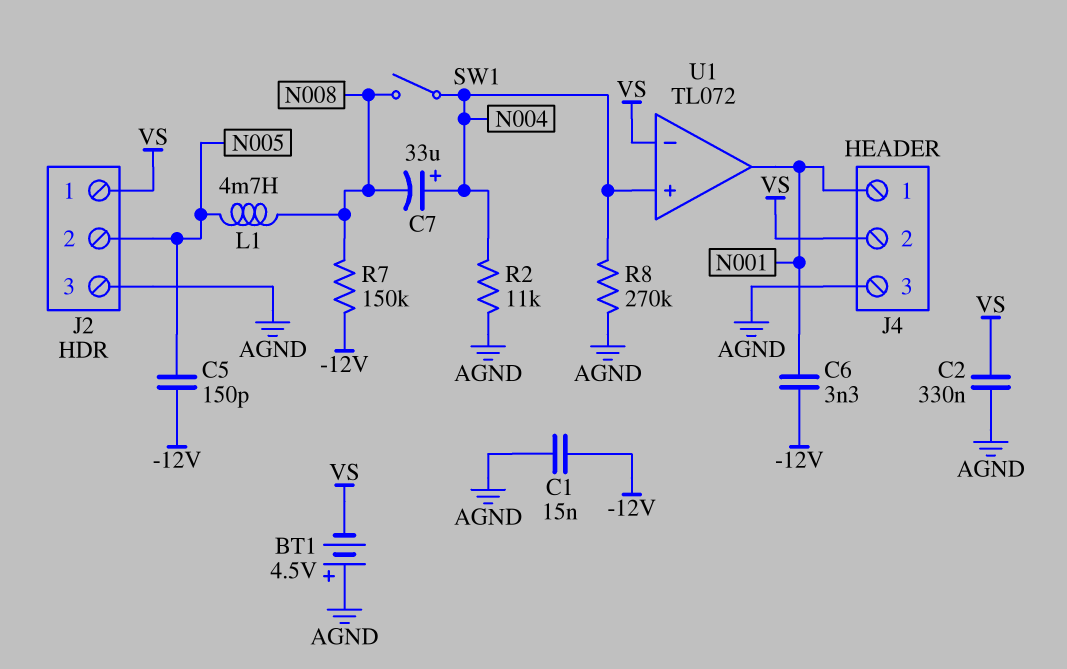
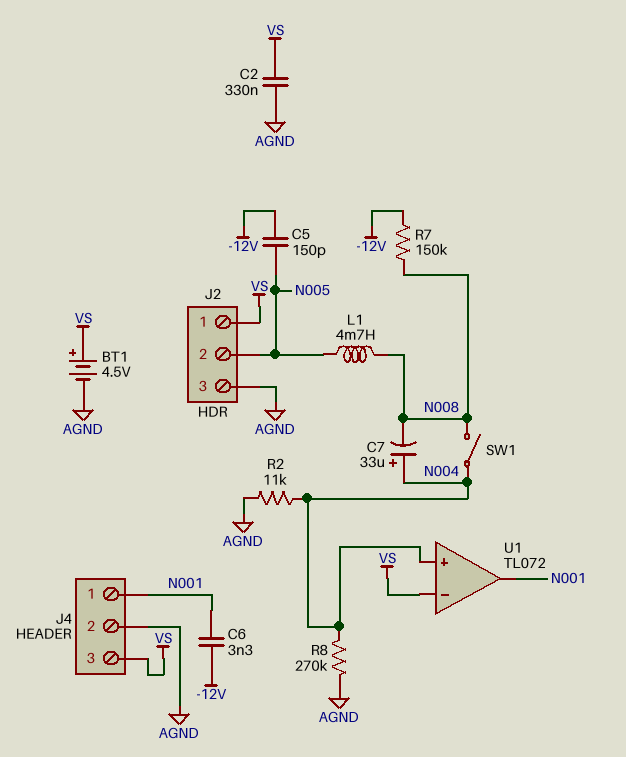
BT1: 4.5V (plus AGND, minus VS) -> 4.5V (plus VS, minus AGND)
C1: 15nF (-12V, AGND) -> none
J4 pin 2: VS -> AGND
J4 pin 3: AGND -> VS

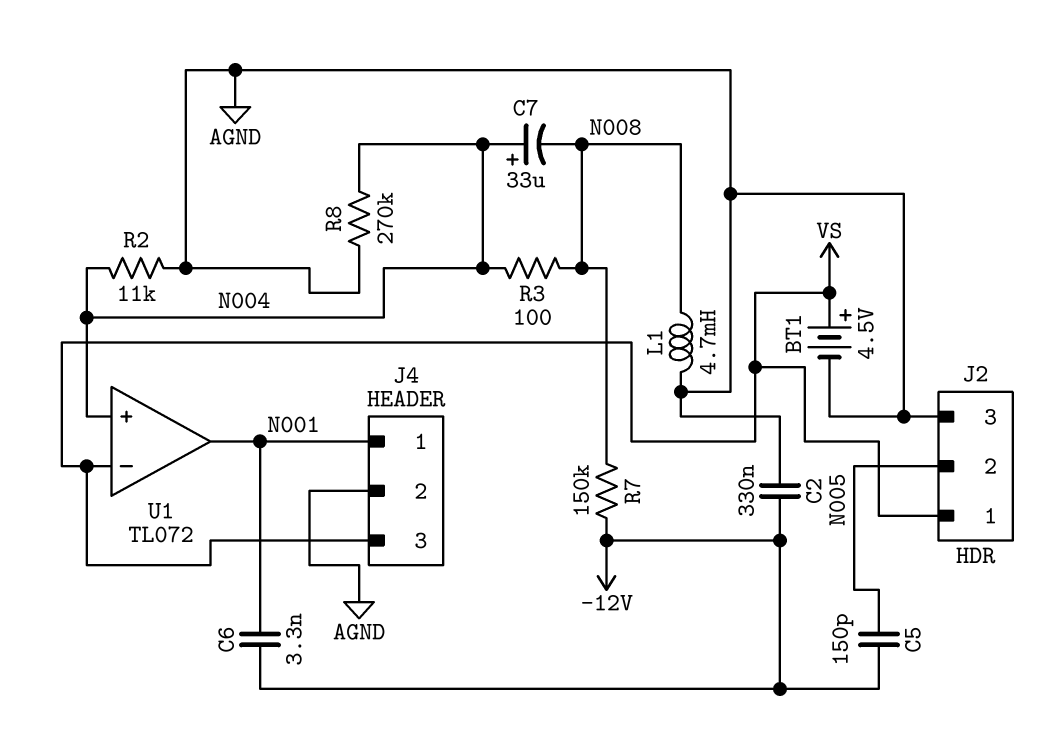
C2: 330nF (AGND, VS) -> 330nF (-12V, AGND)
L1: 4.7mH (N005, N008) -> 4.7mH (AGND, N008)
R3: none -> 100 (N004, N008)
SW1: switch (N004, N008) -> none

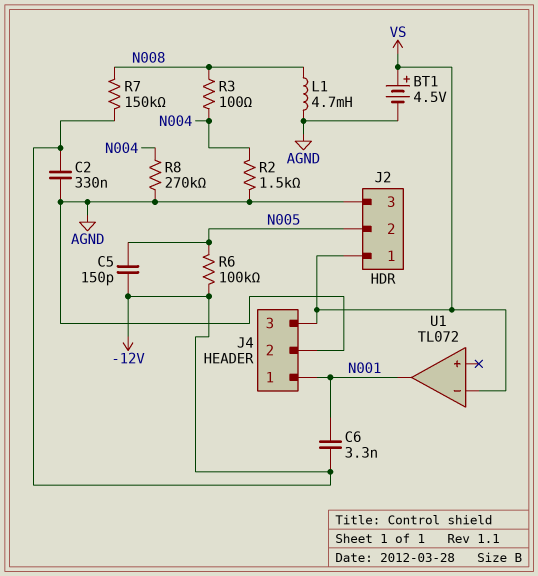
C7: 33uF (plus N004, minus N008) -> none
R2: 11k (AGND, N004) -> 1.5k (AGND, N004)
R6: none -> 100k (-12V, N005)
U1 pin in+: N004 -> none

